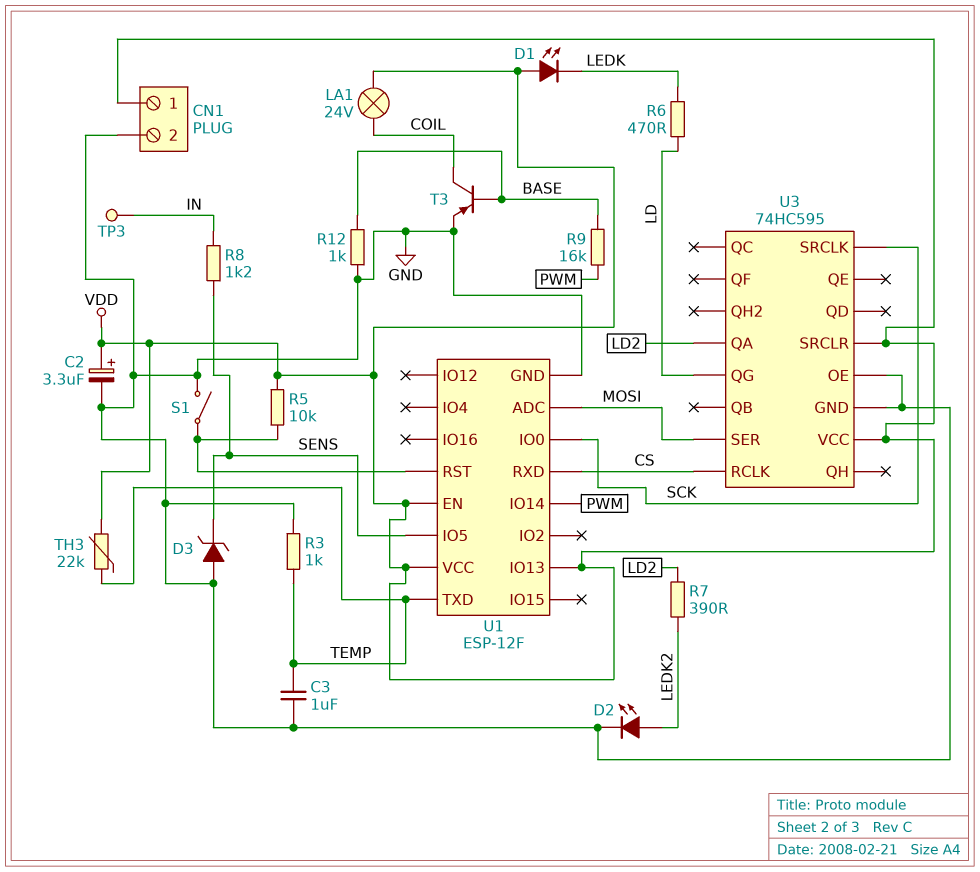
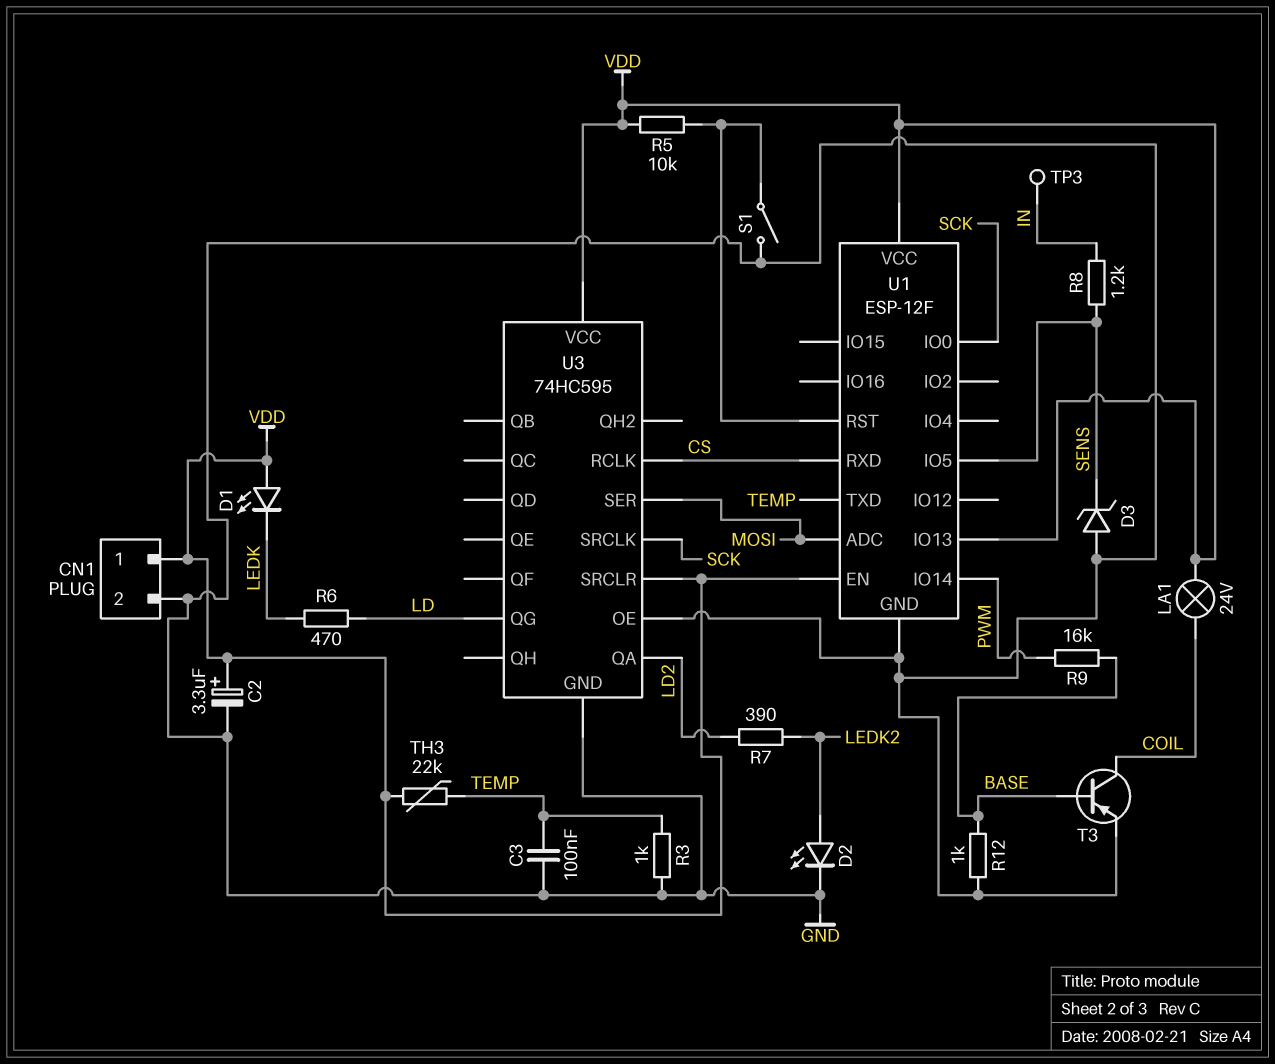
C3: 1uF (GND, TEMP) -> 100nF (GND, TEMP)

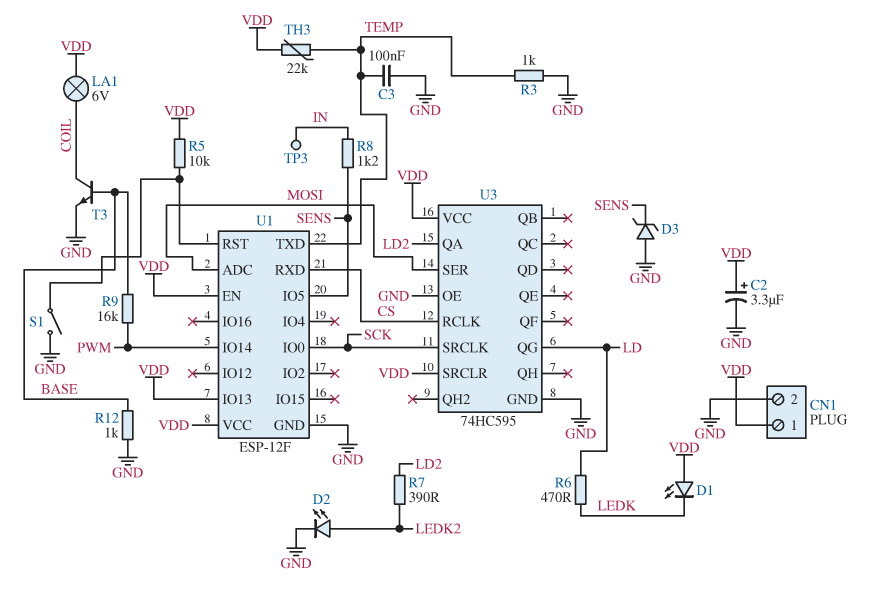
LA1: lamp 24V (COIL, VDD) -> lamp 6V (COIL, VDD)
T3: PNP (B BASE, C COIL, E GND) -> NPN (B BASE, C COIL, E GND)

